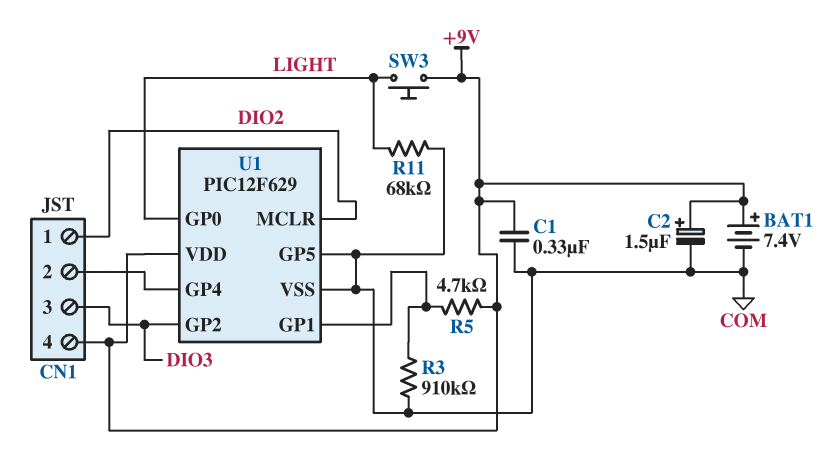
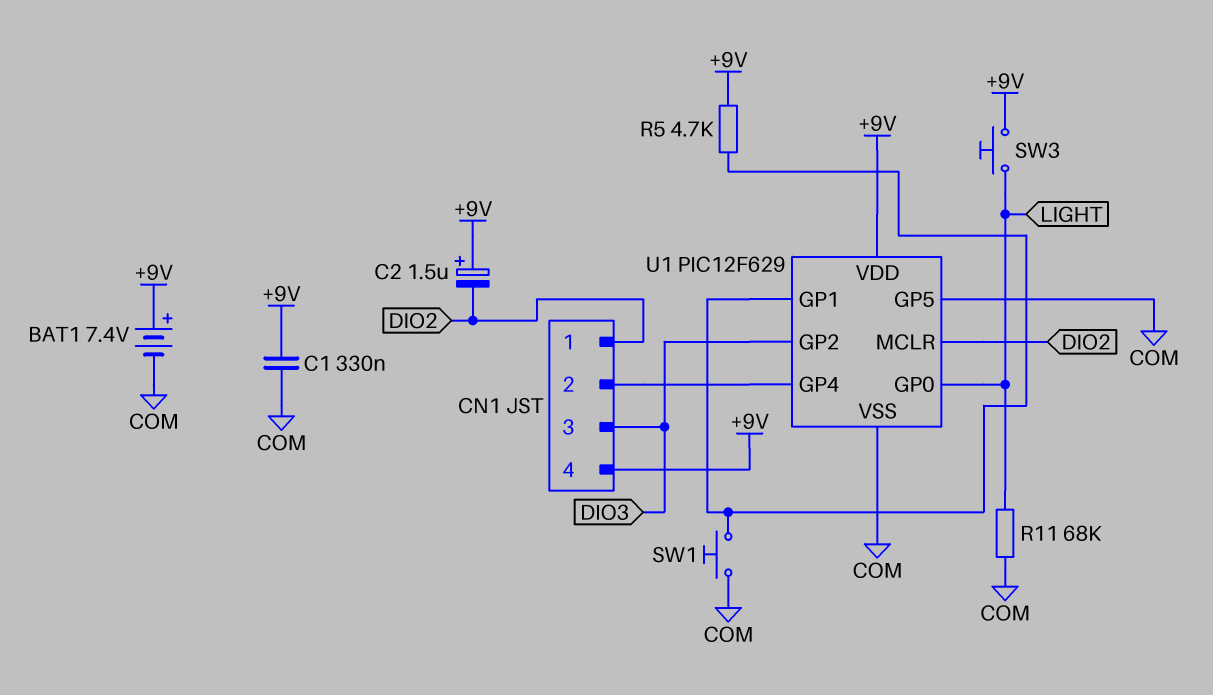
C2: 1.5uF (plus +9V, minus COM) -> 1.5uF (plus +9V, minus DIO2)
R3: 910k (COM, U1/GP1) -> none
SW1: none -> button (COM, U1/GP1)

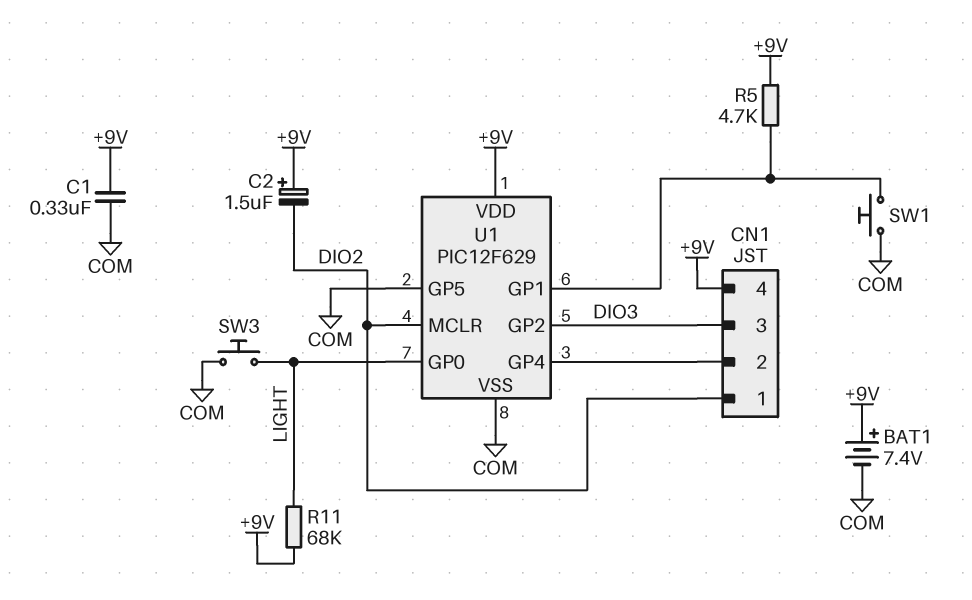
R11: 68k (COM, LIGHT) -> 68k (+9V, LIGHT)
SW3: button (+9V, LIGHT) -> button (COM, LIGHT)

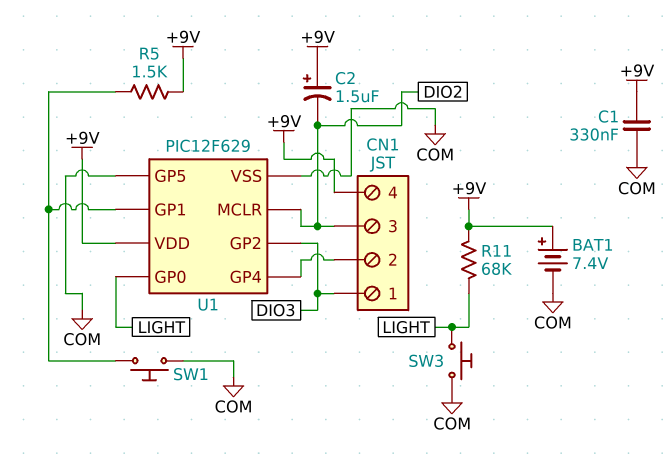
CN1 pin 1: DIO2 -> DIO3
CN1 pin 3: DIO3 -> DIO2
R5: 4.7k (+9V, U1/GP1) -> 1.5k (+9V, U1/GP1)

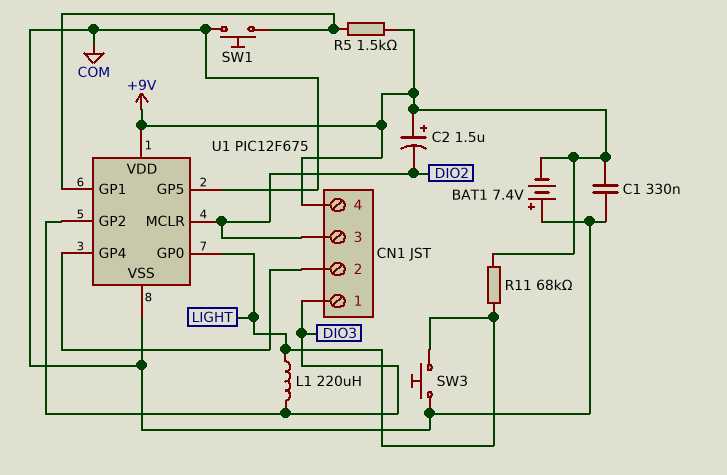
BAT1: 7.4V (plus +9V, minus COM) -> 7.4V (plus COM, minus +9V)
L1: none -> 220uH (DIO3, LIGHT)
U1: PIC12F629 -> PIC12F675

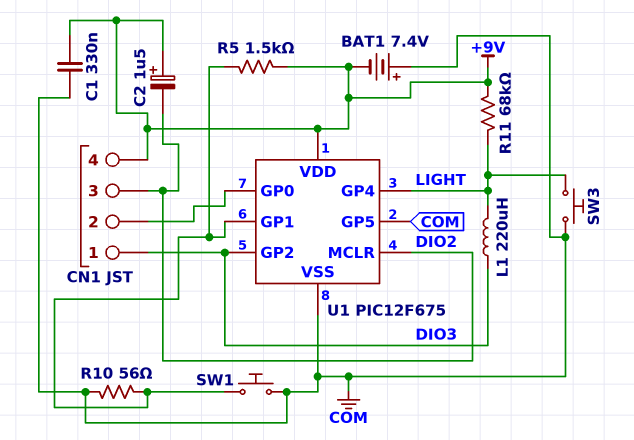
R10: none -> 56 (COM, U1/GP1)
U1 pin GP0: LIGHT -> CN1/2
U1 pin GP4: CN1/2 -> LIGHT

